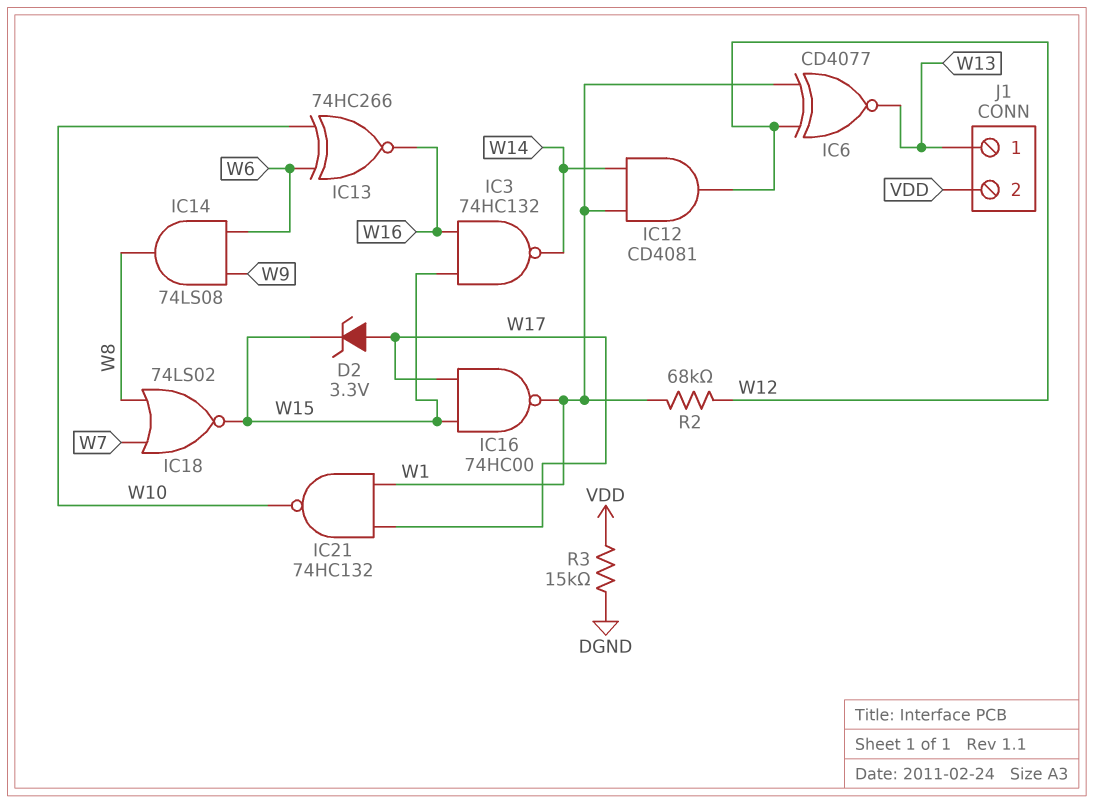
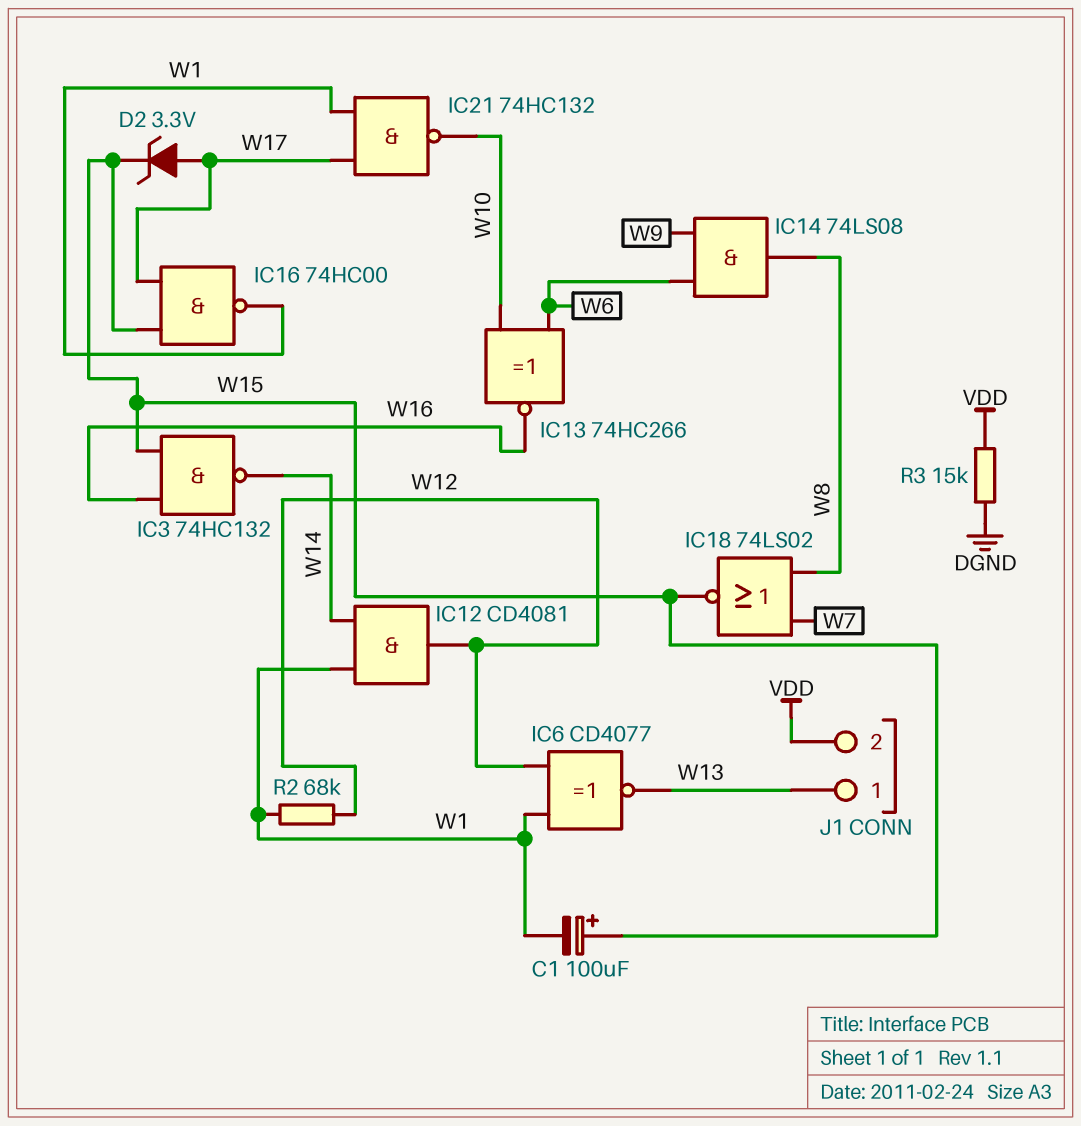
C1: none -> 100uF (plus W15, minus W1)

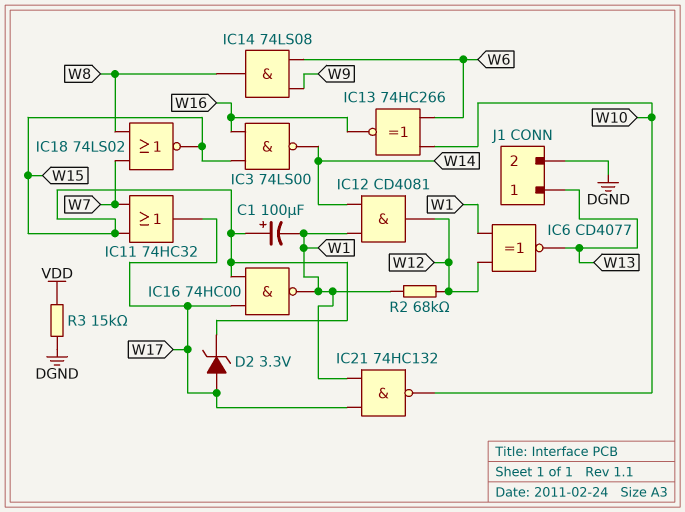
IC3: NAND 74HC132 (in W15, in W16, out W14) -> NAND 74LS00 (in W15, in W16, out W14)
IC11: none -> OR 74HC32 (in W7, in W15, out W17)
J1 pin 2: VDD -> DGND

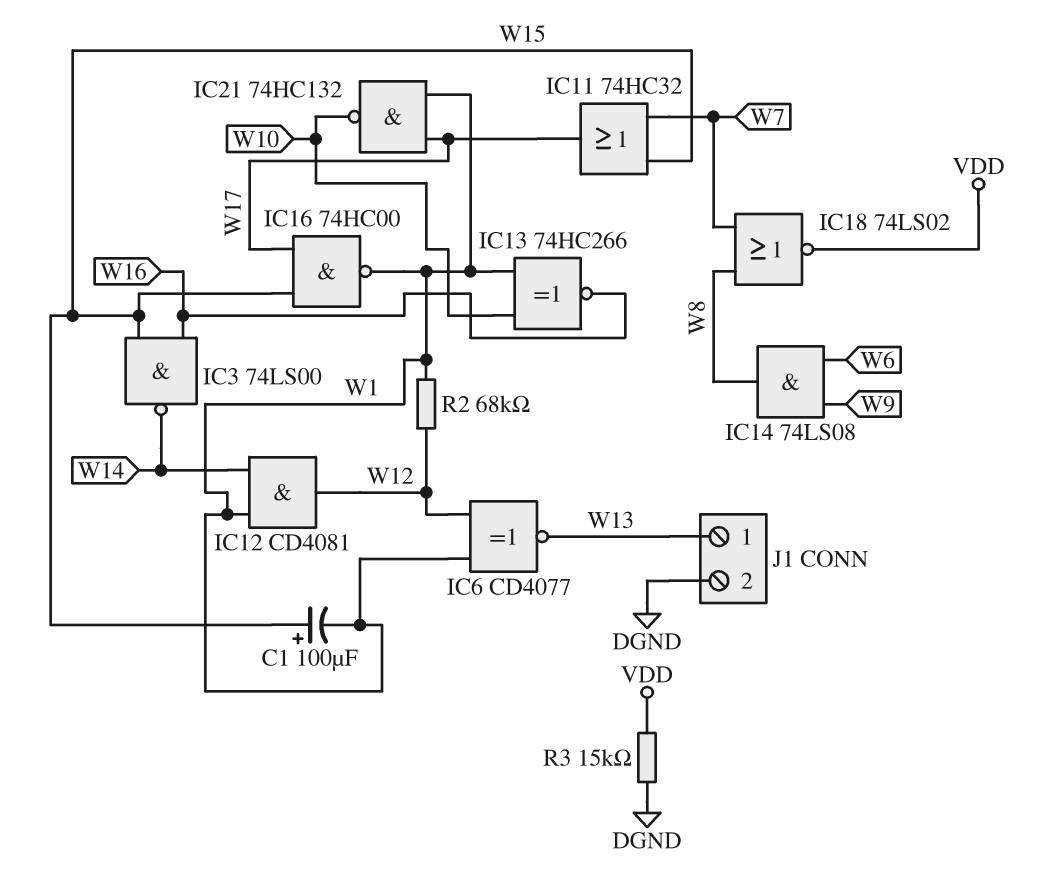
D2: zener 3.3V (A W17, K W15) -> none
IC13: XNOR 74HC266 (in W6, in W10, out W16) -> XNOR 74HC266 (in W1, in W10, out W16)
IC18: NOR 74LS02 (in W7, in W8, out W15) -> NOR 74LS02 (in W7, in W8, out VDD)

